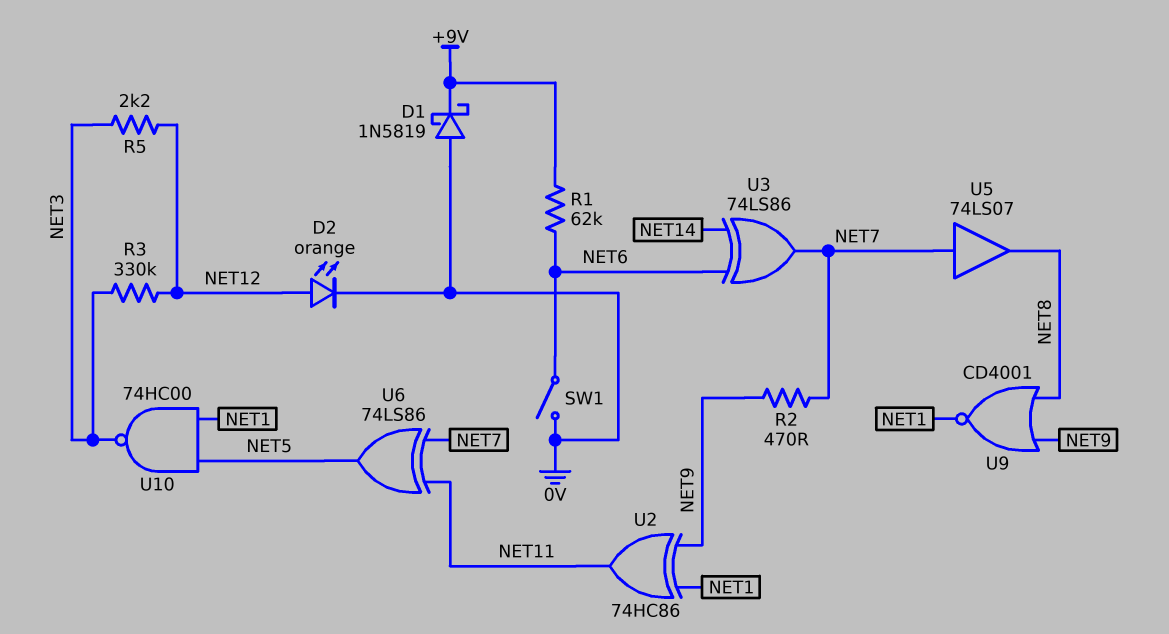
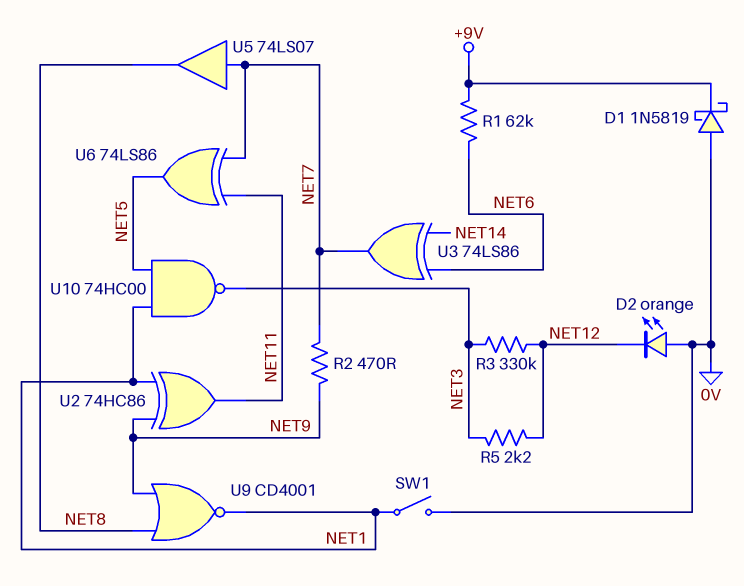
D2: LED orange (A NET12, K 0V) -> LED orange (A 0V, K NET12)
SW1: switch (0V, NET6) -> switch (0V, NET1)

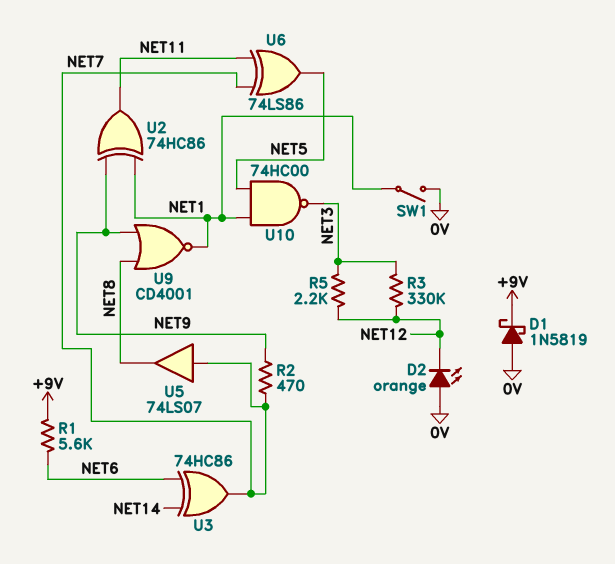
R1: 62k (+9V, NET6) -> 5.6k (+9V, NET6)
U3: XOR 74LS86 (in NET6, in NET14, out NET7) -> XOR 74HC86 (in NET6, in NET14, out NET7)

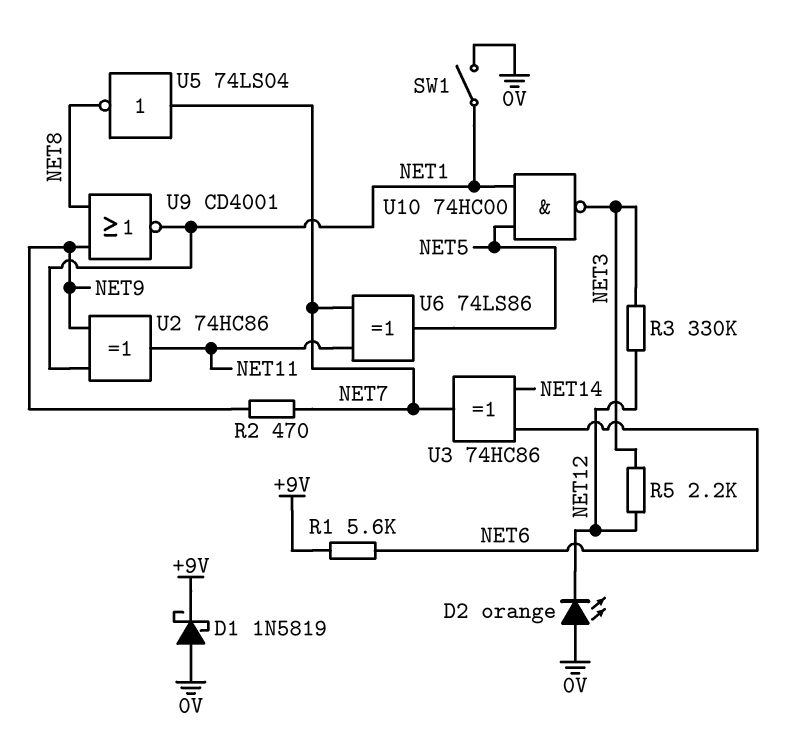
U5: buffer 74LS07 (in NET7, out NET8) -> NOT 74LS04 (in NET7, out NET8)

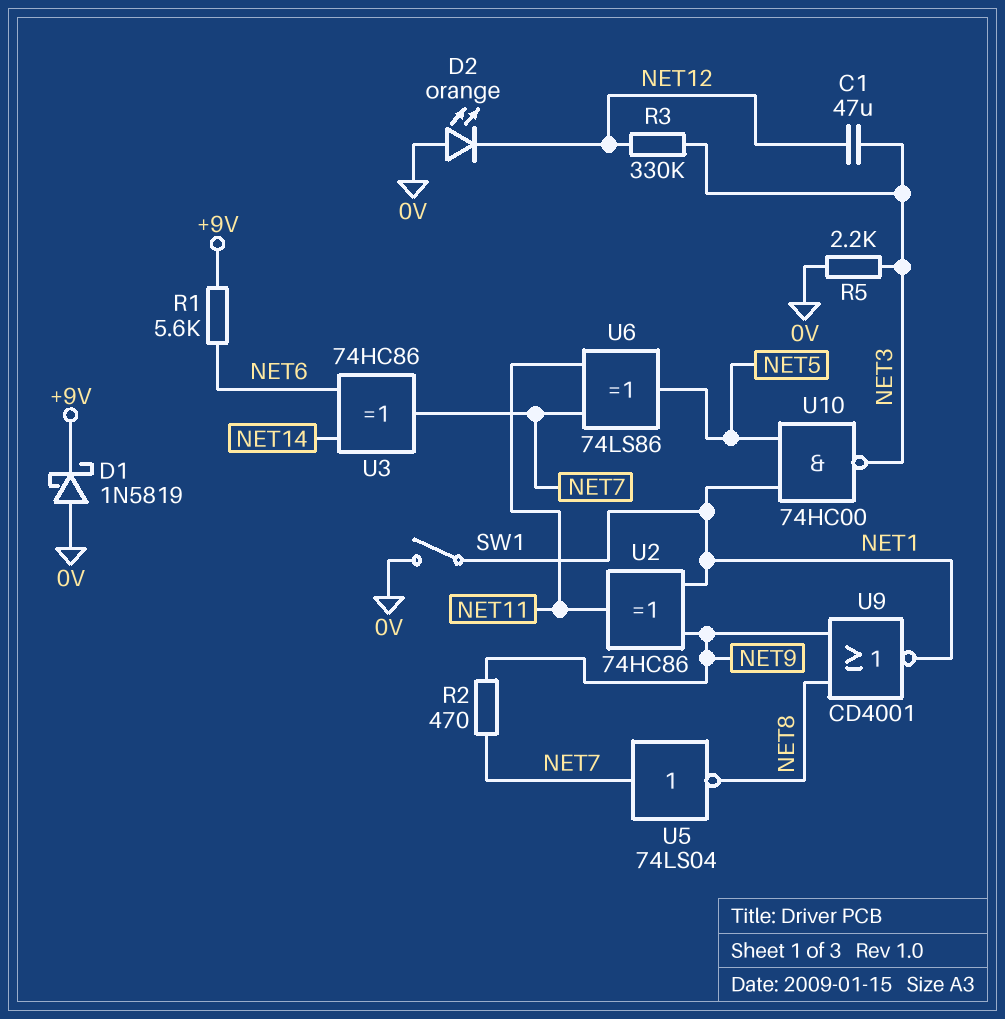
C1: none -> 47uF (NET3, NET12)
R5: 2.2k (NET3, NET12) -> 2.2k (0V, NET3)

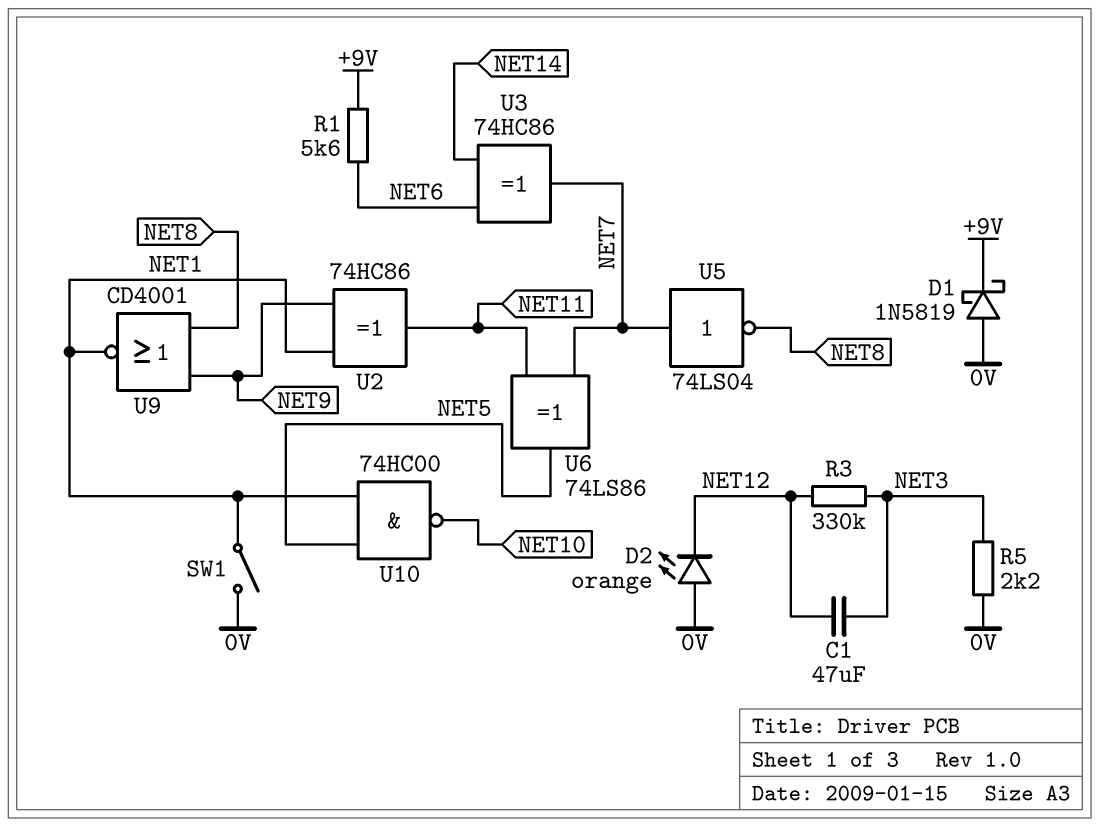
R2: 470 (NET7, NET9) -> none
U10: NAND 74HC00 (in NET1, in NET5, out NET3) -> NAND 74HC00 (in NET1, in NET5, out NET10)

